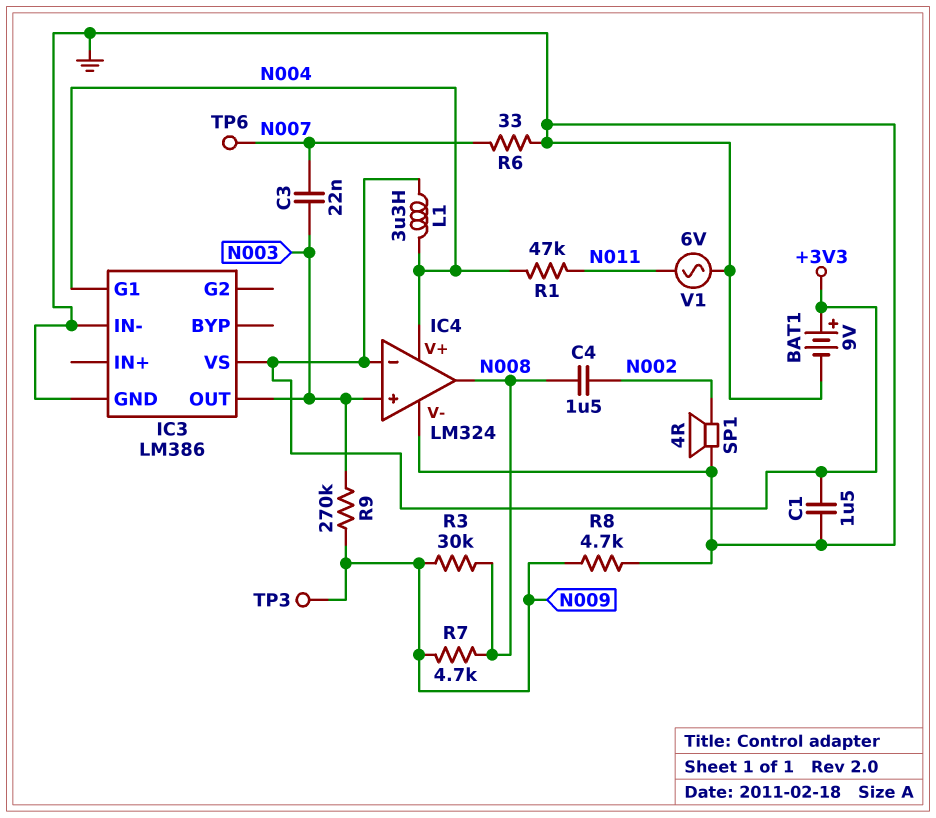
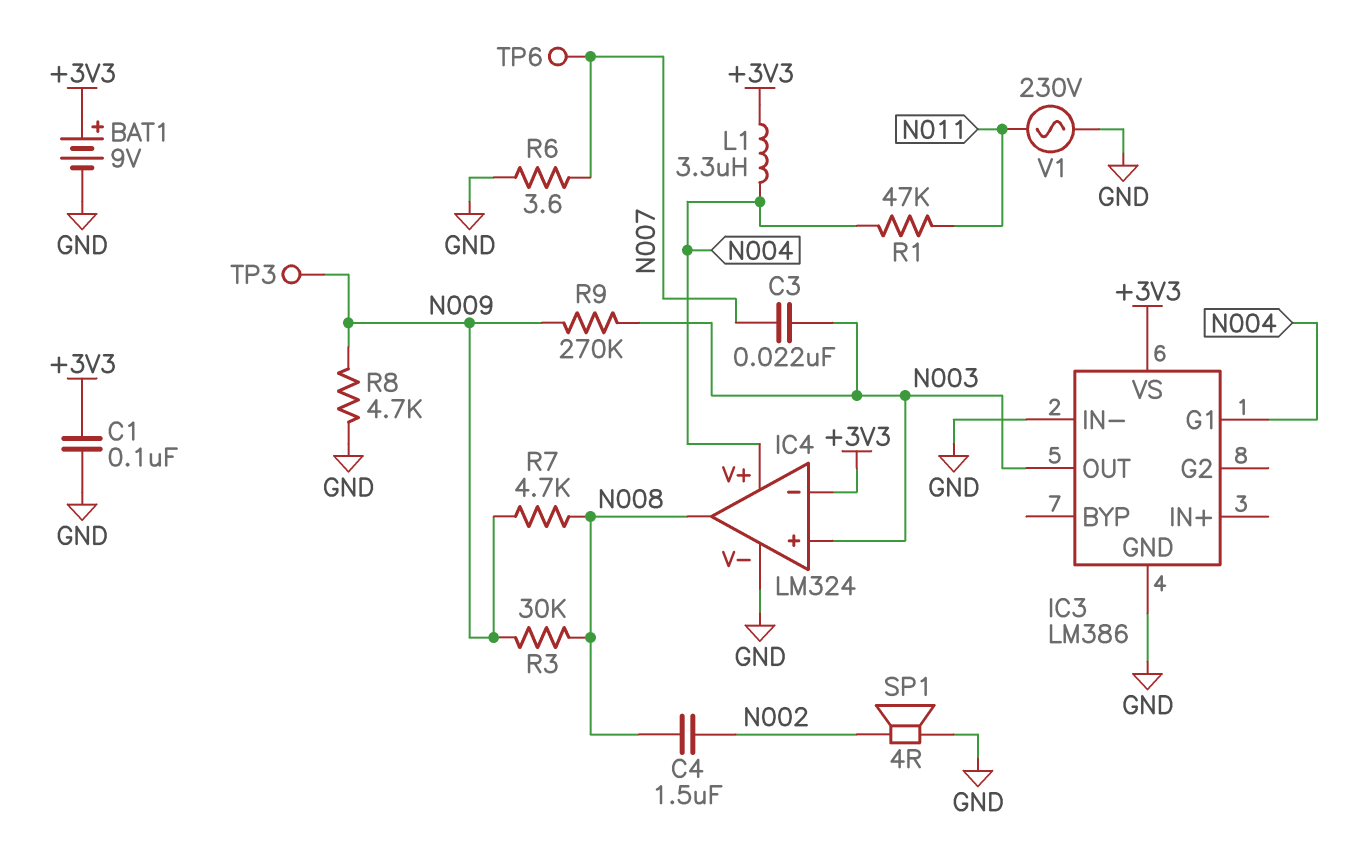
C1: 1.5uF (+3V3, GND) -> 100nF (+3V3, GND)
R6: 33 (GND, N007) -> 3.6 (GND, N007)
V1: AC 6V (GND, N011) -> AC 230V (GND, N011)

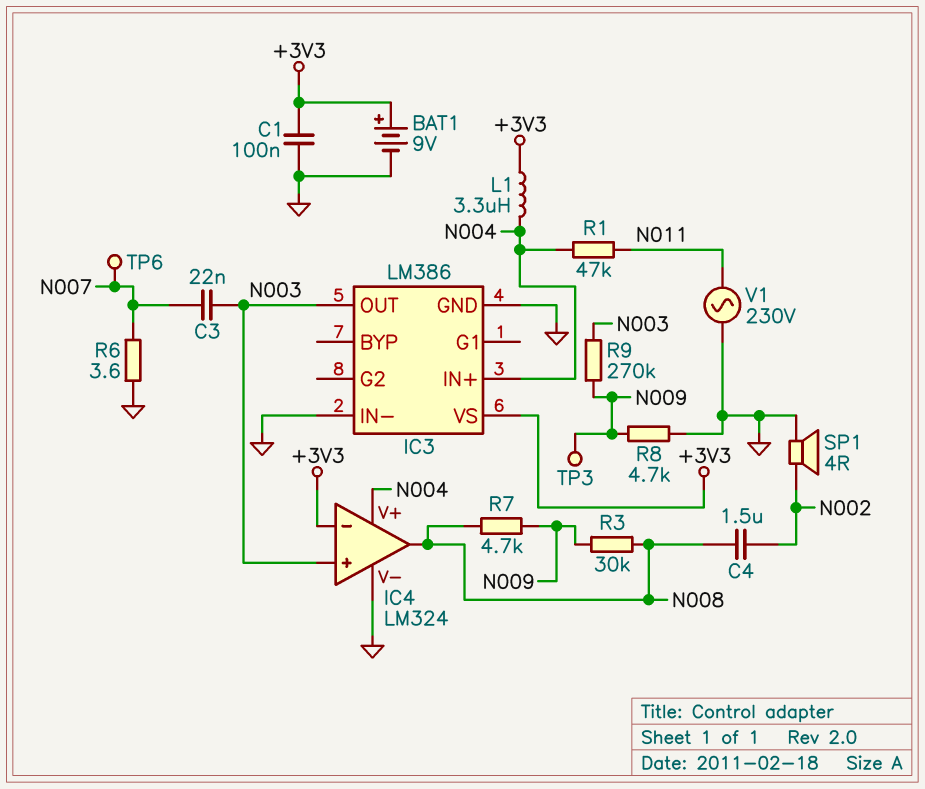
IC3 pin G1: N004 -> none
IC3 pin IN+: none -> N004

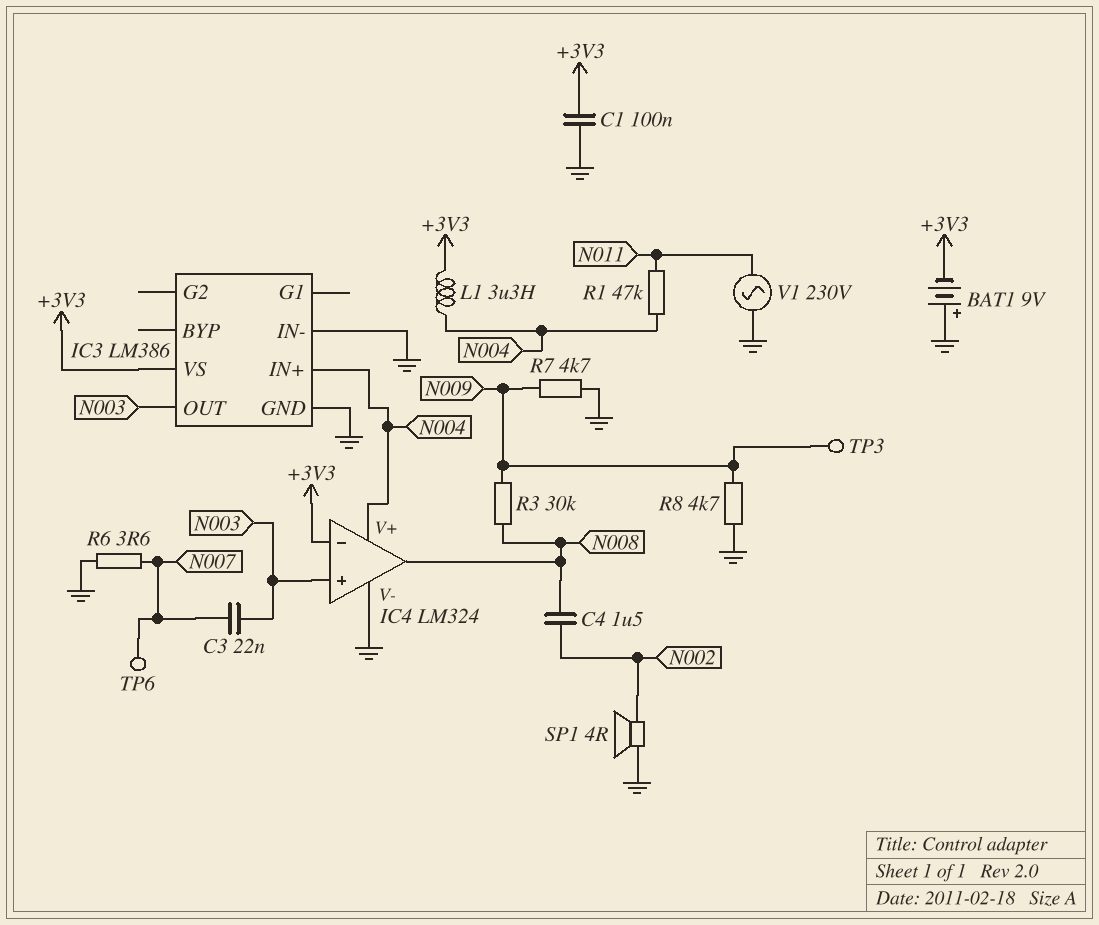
BAT1: 9V (plus +3V3, minus GND) -> 9V (plus GND, minus +3V3)
R7: 4.7k (N008, N009) -> 4.7k (GND, N009)
R9: 270k (N003, N009) -> none

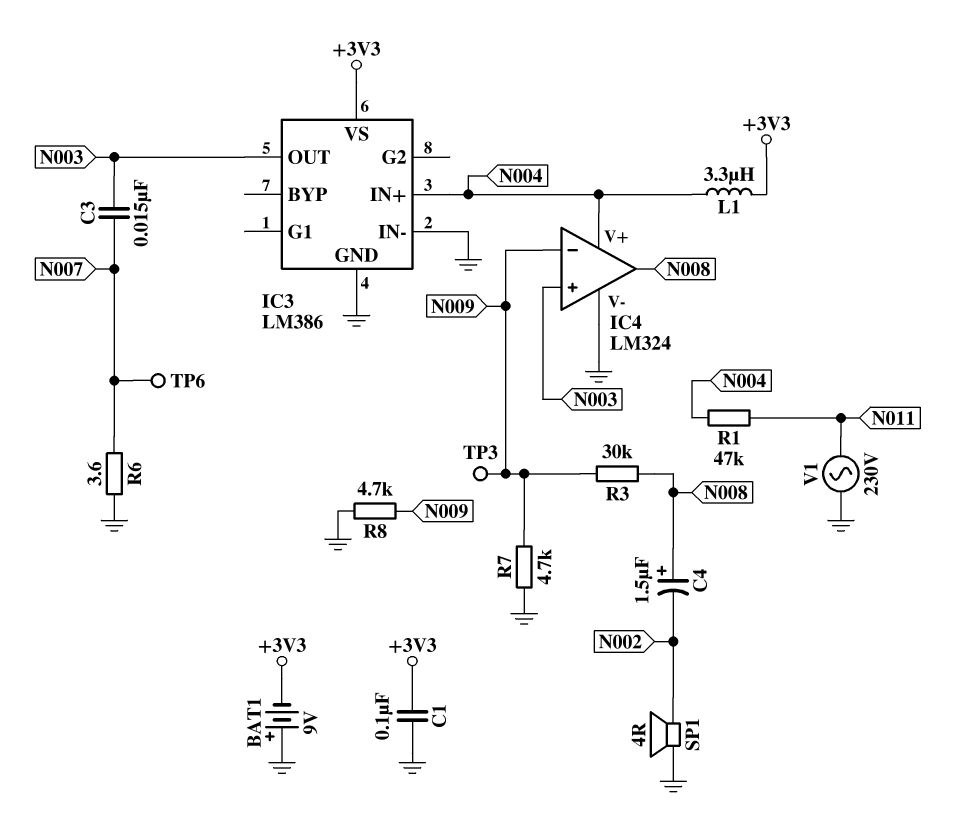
C3: 22nF (N003, N007) -> 15nF (N003, N007)
C4: 1.5uF (N002, N008) -> 1.5uF (plus N008, minus N002)
IC4 pin in-: +3V3 -> N009

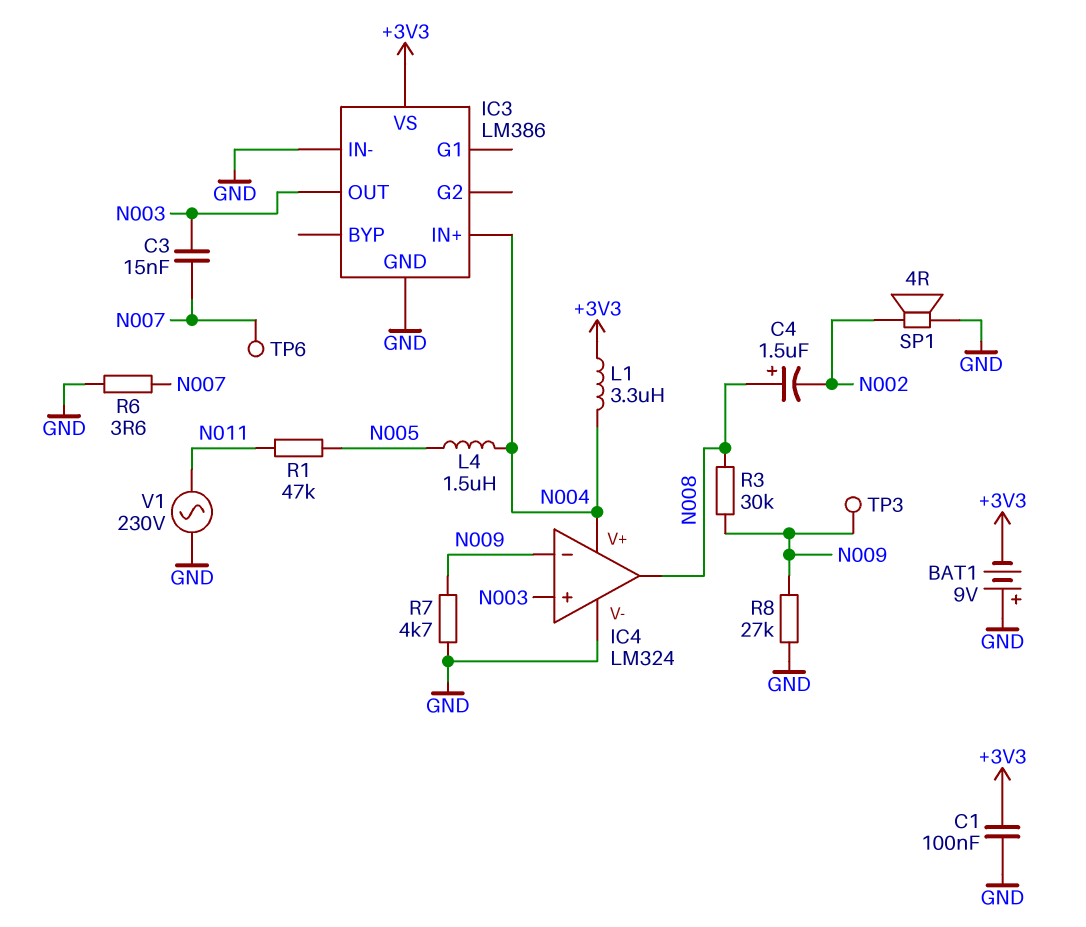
L4: none -> 1.5uH (N004, N005)
R1: 47k (N004, N011) -> 47k (N005, N011)
R8: 4.7k (GND, N009) -> 27k (GND, N009)

